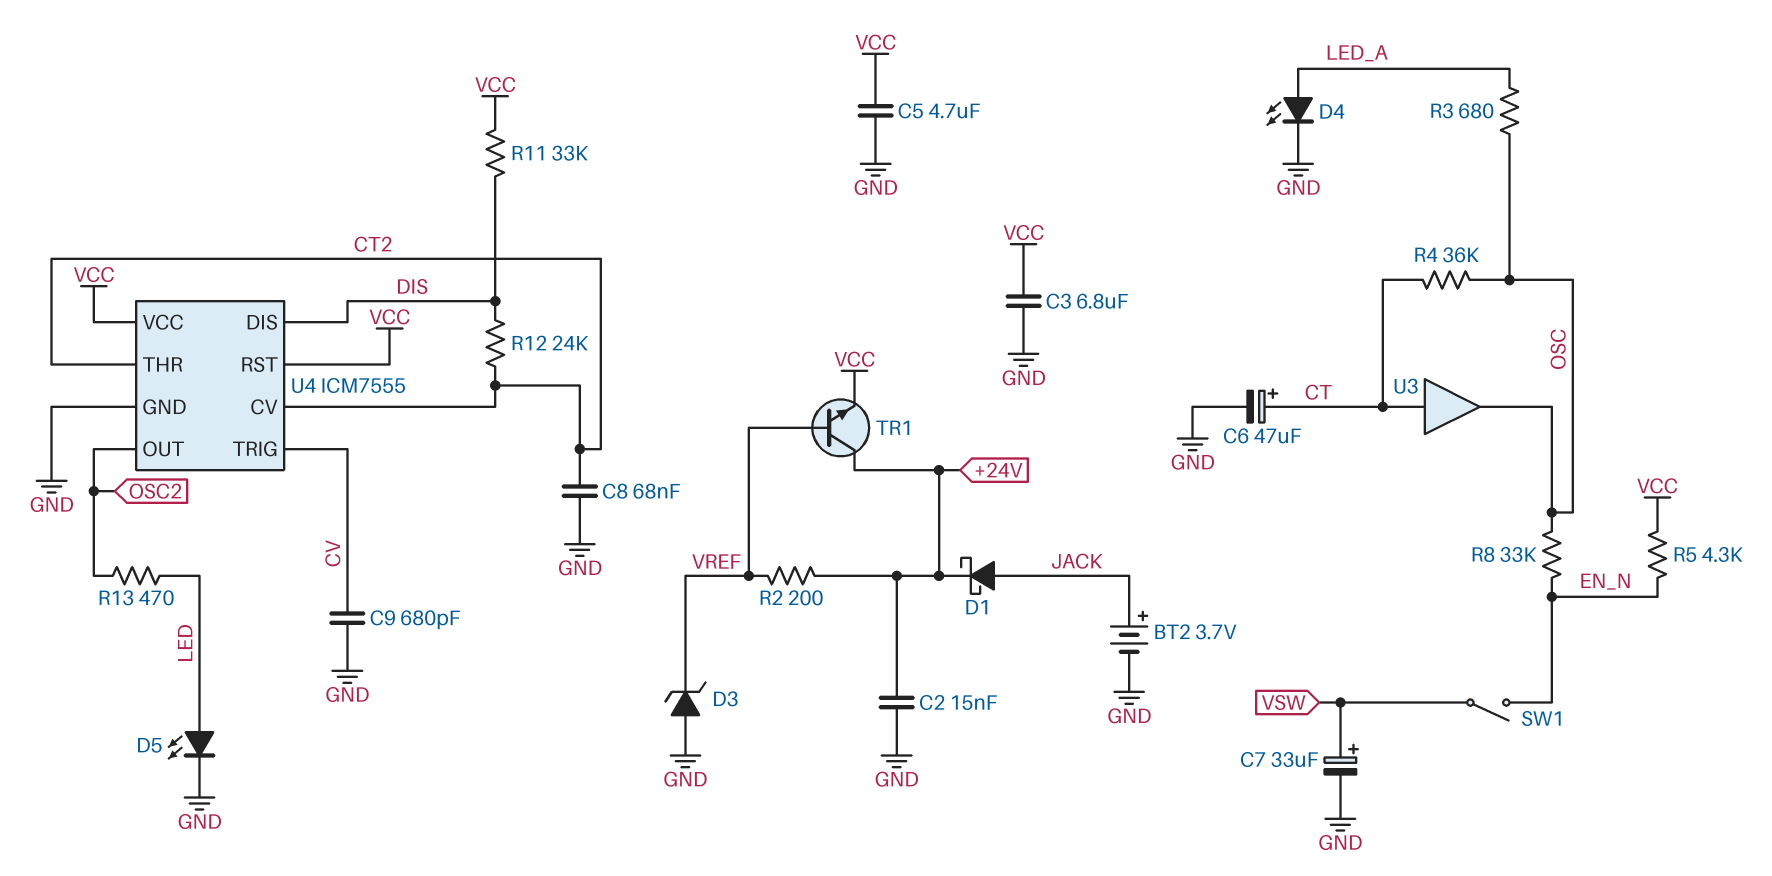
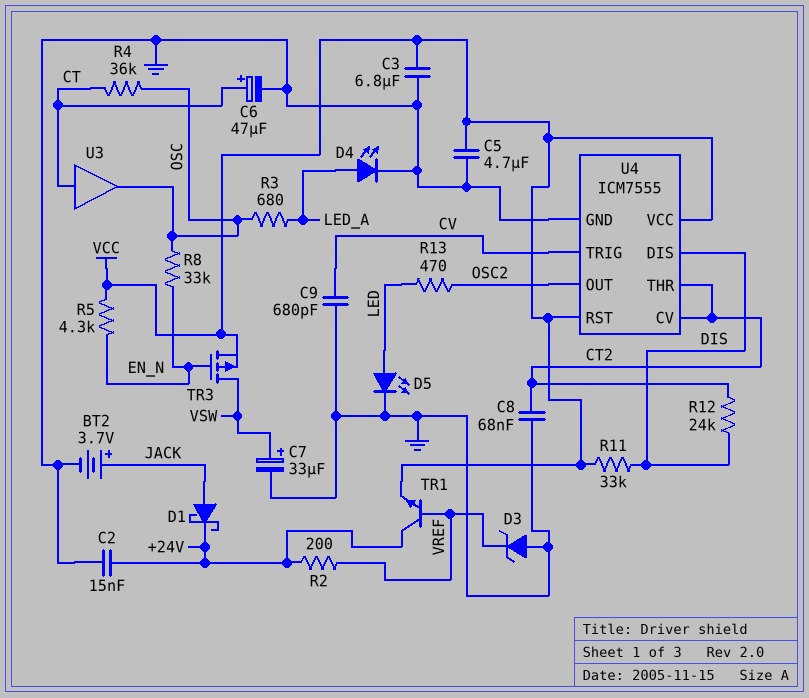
SW1: switch (EN_N, VSW) -> none
TR3: none -> PMOS (G EN_N, D VSW, S VCC)

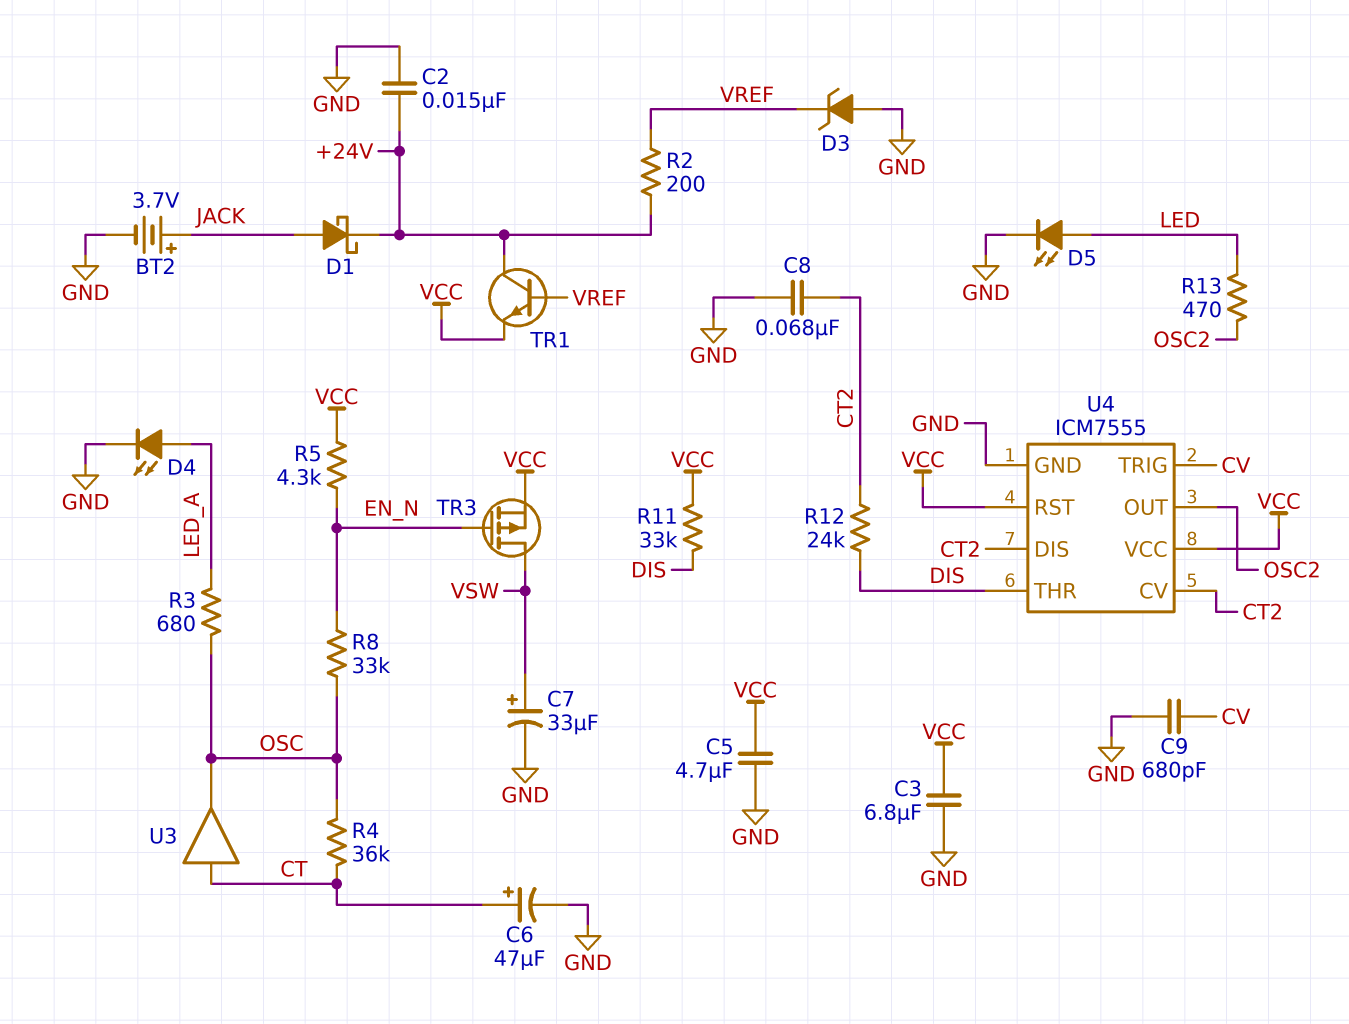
U4 pin DIS: DIS -> CT2
U4 pin THR: CT2 -> DIS

